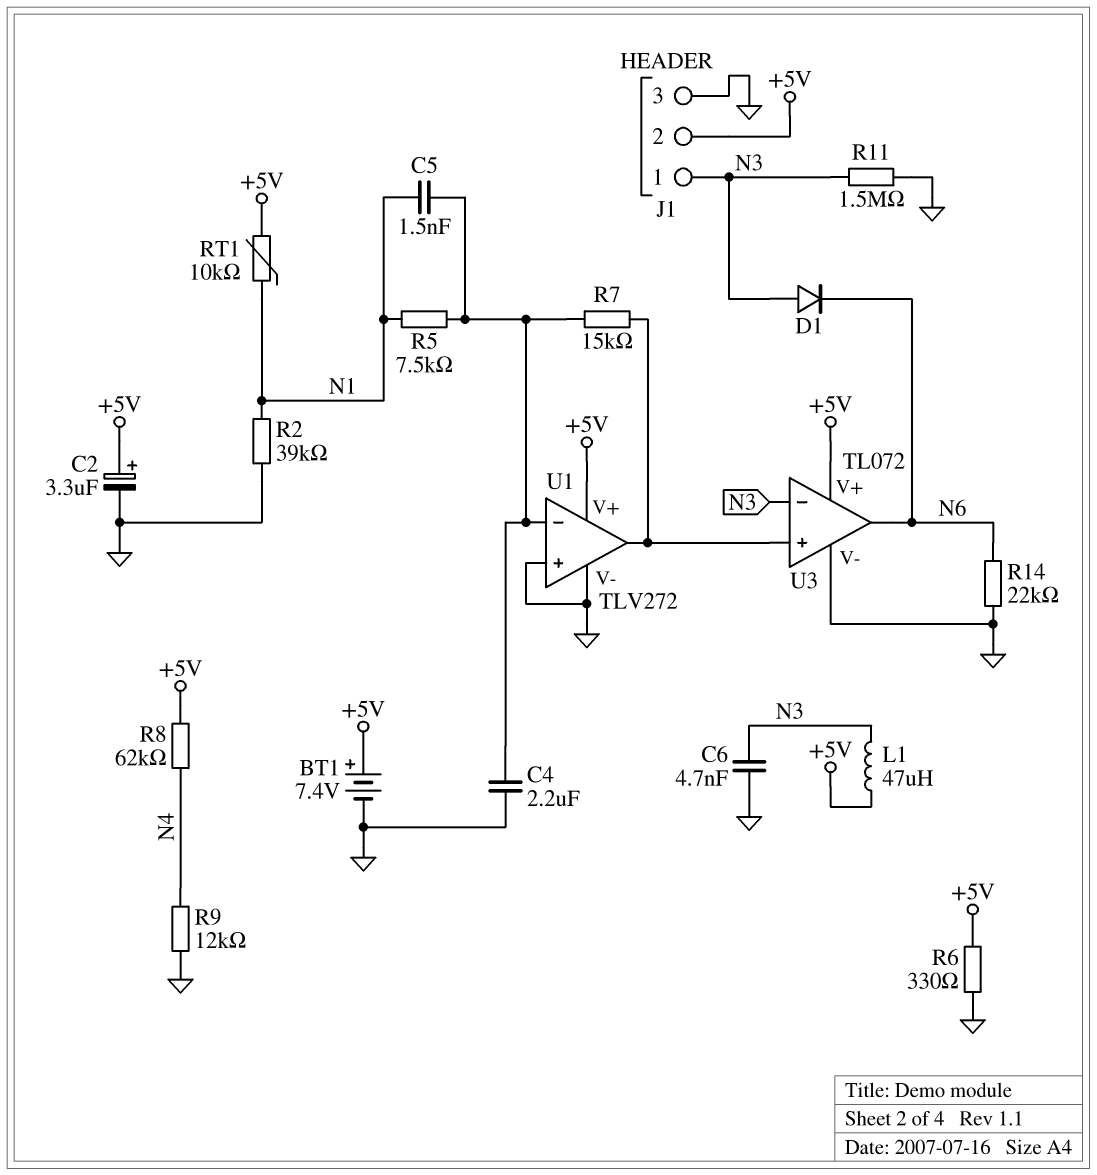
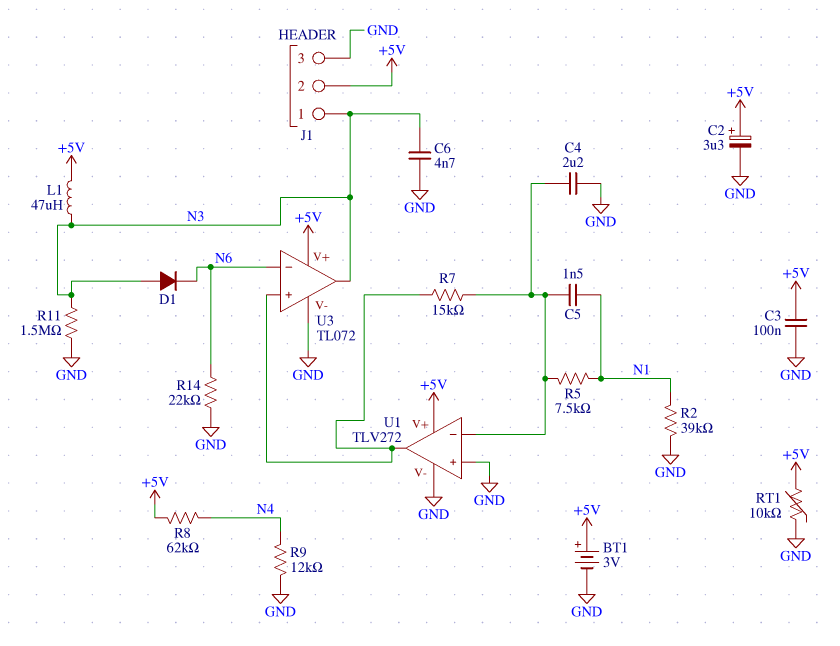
BT1: 7.4V (plus +5V, minus GND) -> 3V (plus +5V, minus GND)
C3: none -> 100nF (+5V, GND)
R6: 330 (+5V, GND) -> none
RT1: 10k (+5V, N1) -> 10k (+5V, GND)
U3 pin in-: N3 -> N6
U3 pin out: N6 -> N3

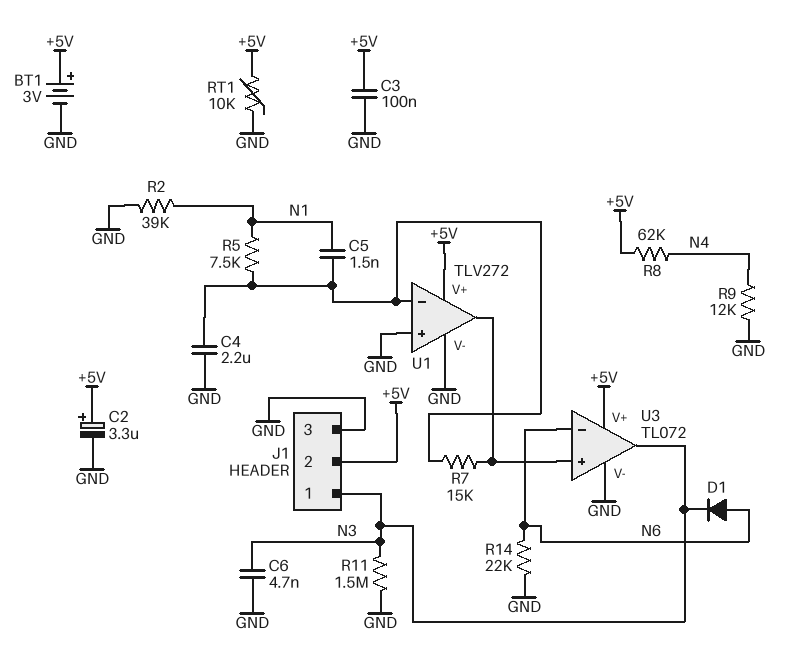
D1: diode (A N3, K N6) -> diode (A N6, K N3)
L1: 47uH (+5V, N3) -> none

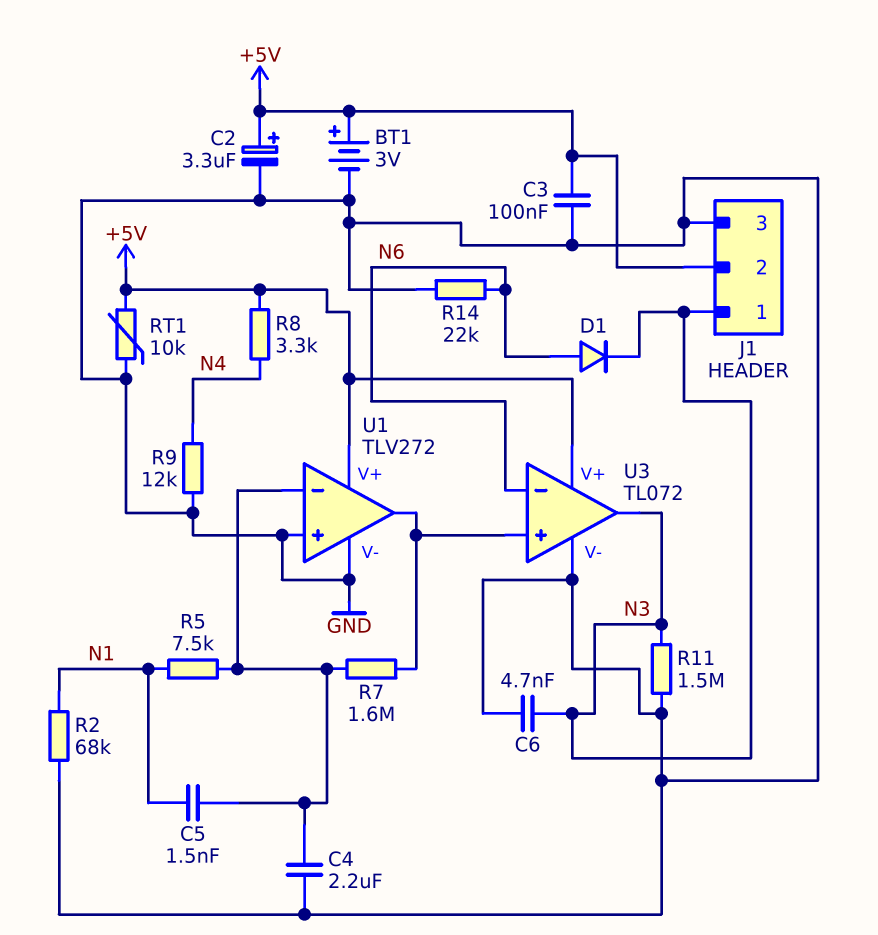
R2: 39k (GND, N1) -> 68k (GND, N1)
R7: 15k (U1/in-, U1/out) -> 1.6M (U1/in-, U1/out)
R8: 62k (+5V, N4) -> 3.3k (+5V, N4)

